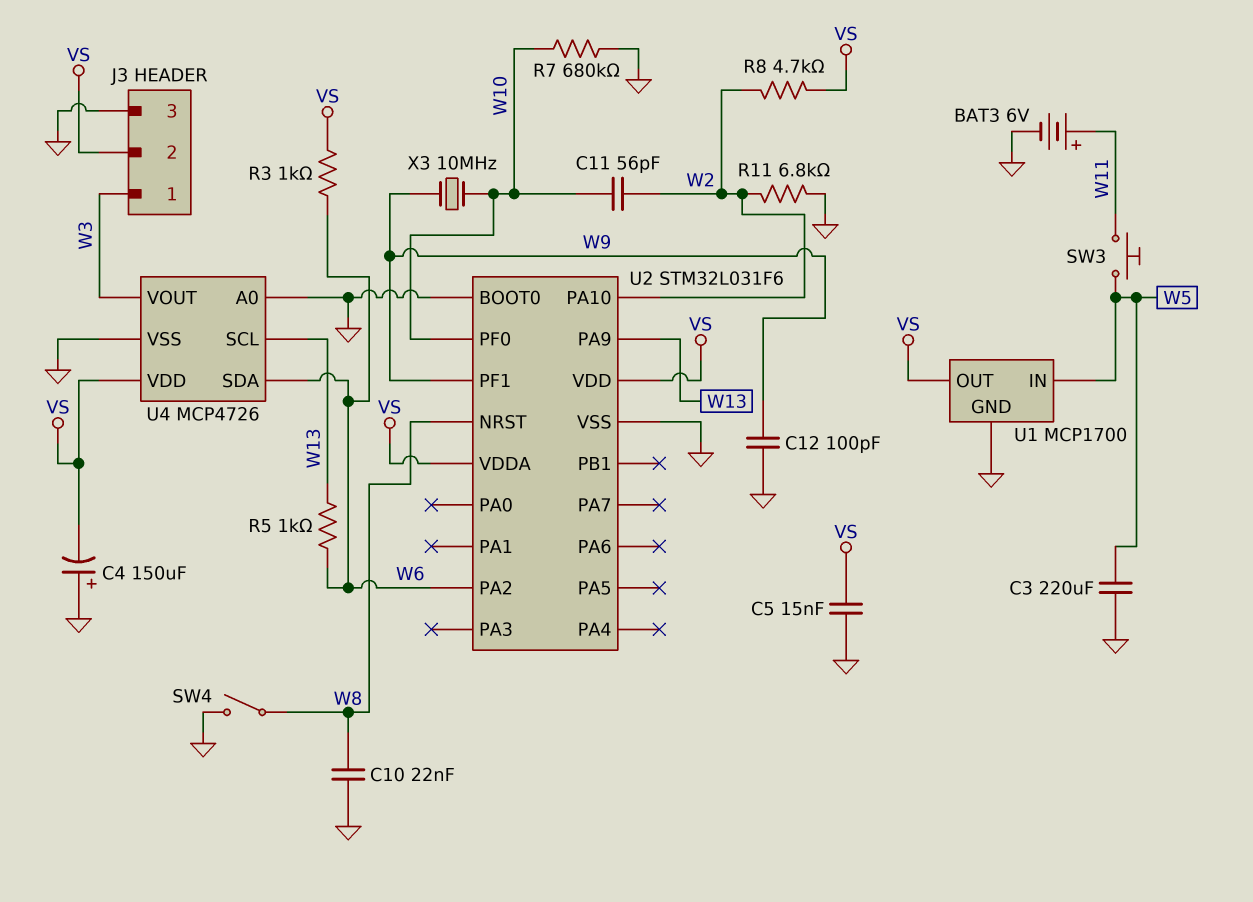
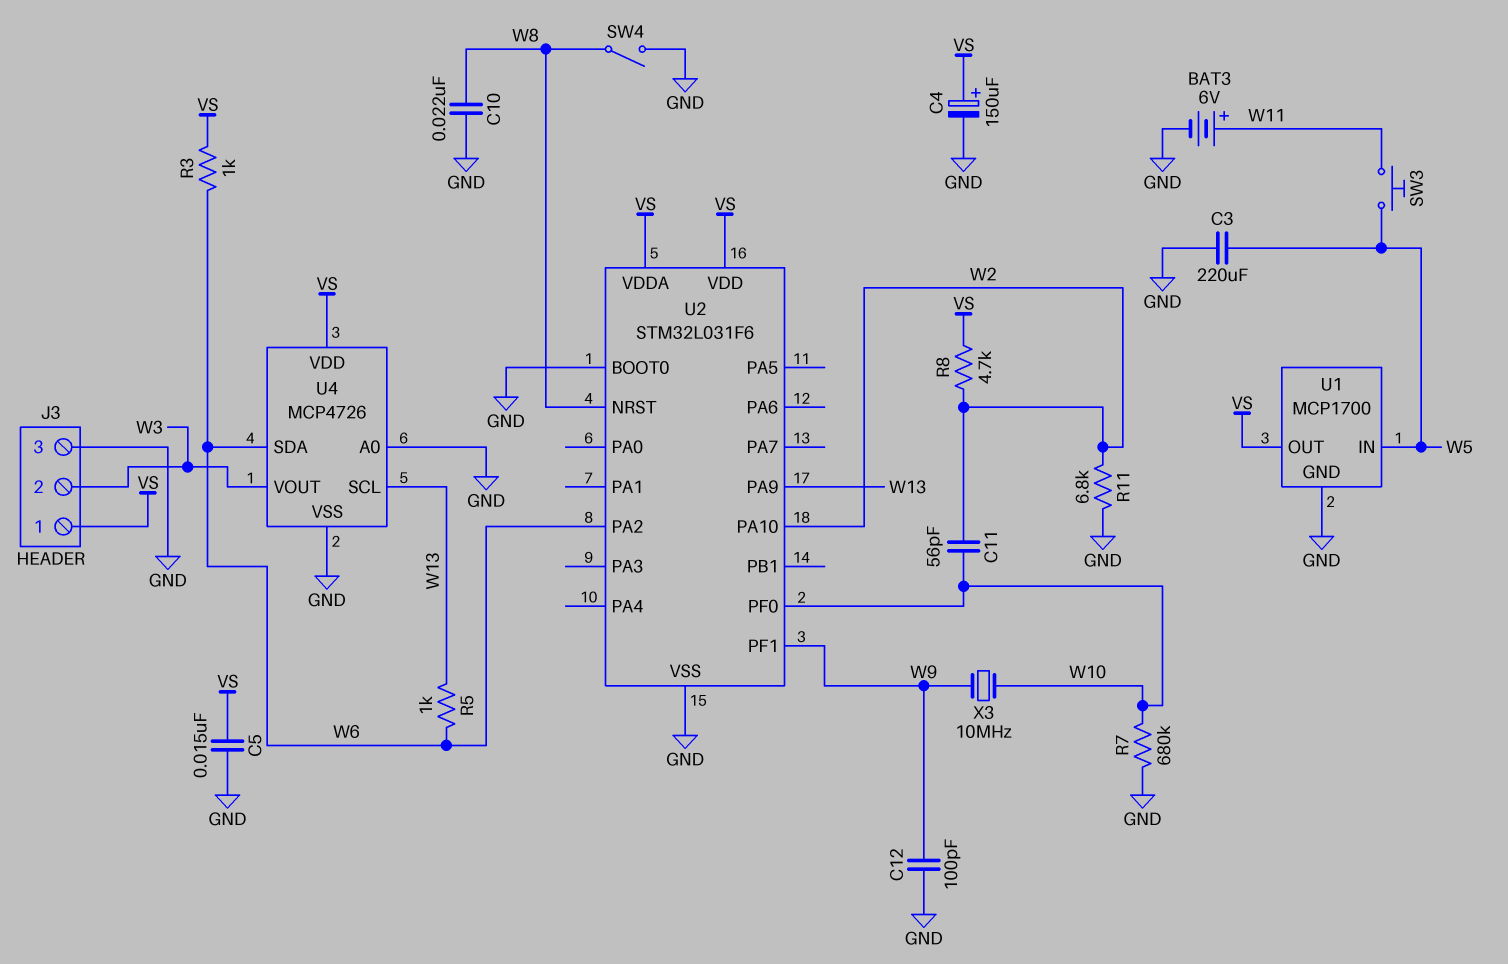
C4: 150uF (plus GND, minus VS) -> 150uF (plus VS, minus GND)
J3 pin 1: W3 -> VS
J3 pin 2: VS -> W3

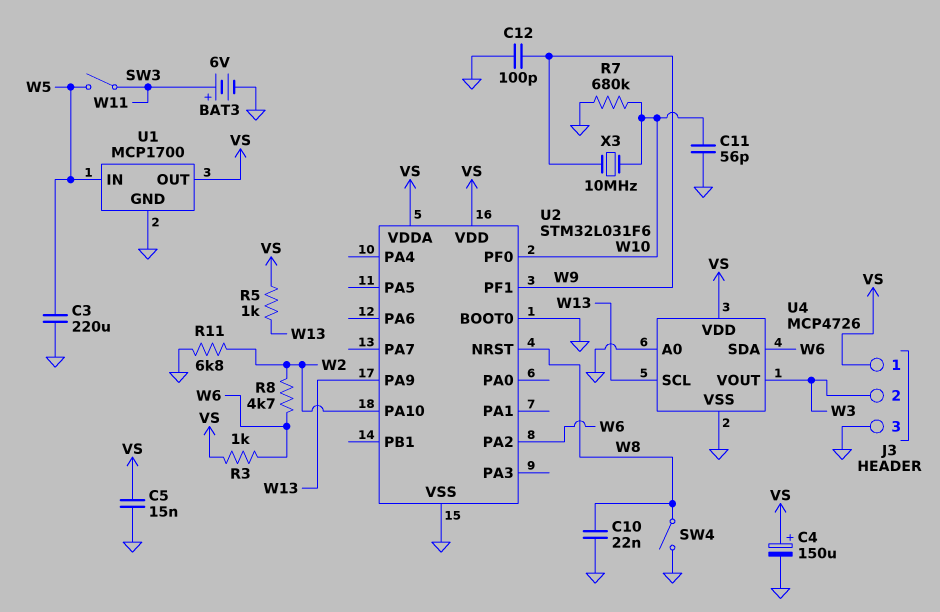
C11: 56pF (W2, W10) -> 56pF (GND, W10)
R5: 1k (W6, W13) -> 1k (VS, W13)
R8: 4.7k (VS, W2) -> 4.7k (W2, W6)
SW3: button (W5, W11) -> switch (W5, W11)

